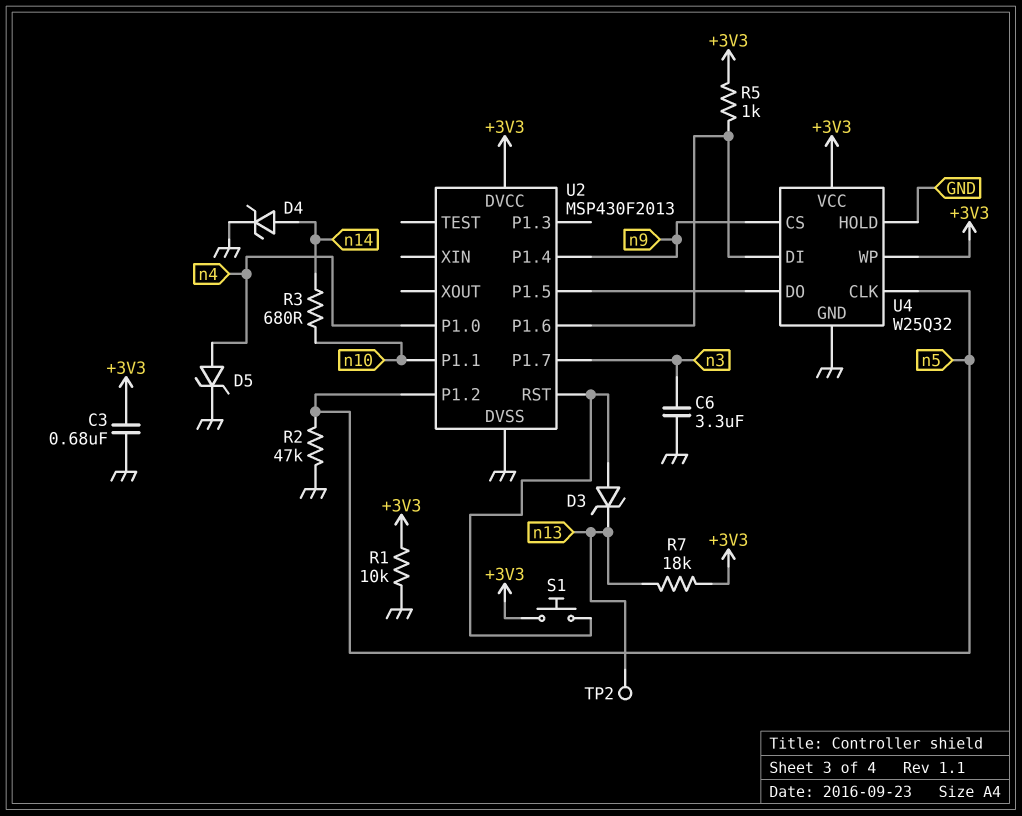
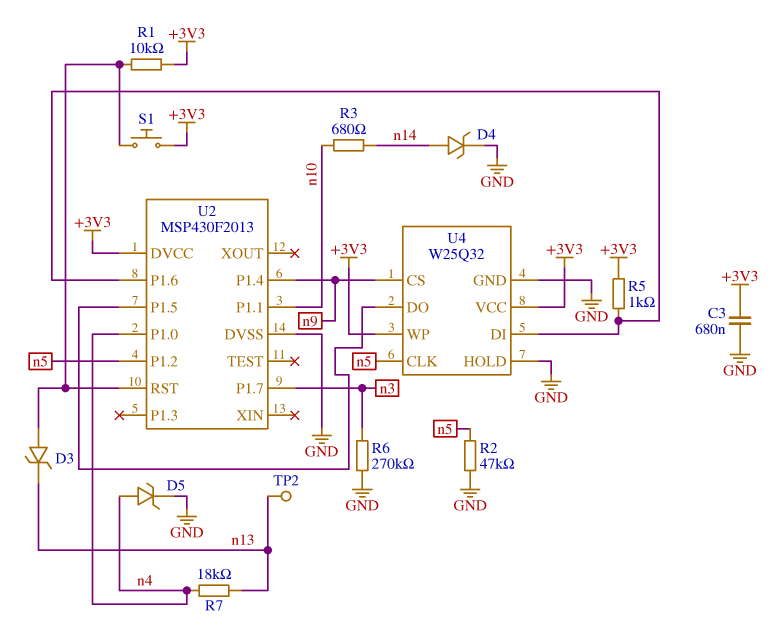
C6: 3.3uF (GND, n3) -> none
R1: 10k (+3V3, GND) -> 10k (+3V3, U2/RST)
R6: none -> 270k (GND, n3)
R7: 18k (+3V3, n13) -> 18k (n4, n13)

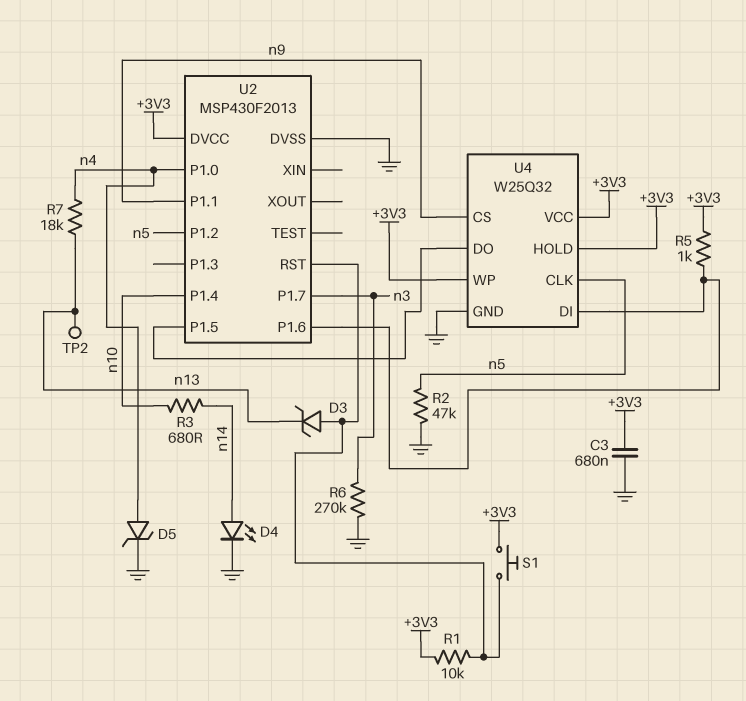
D4: zener (A n14, K GND) -> LED (A n14, K GND)
U2 pin P1.1: n10 -> n9
U2 pin P1.4: n9 -> n10
U4 pin HOLD: GND -> +3V3

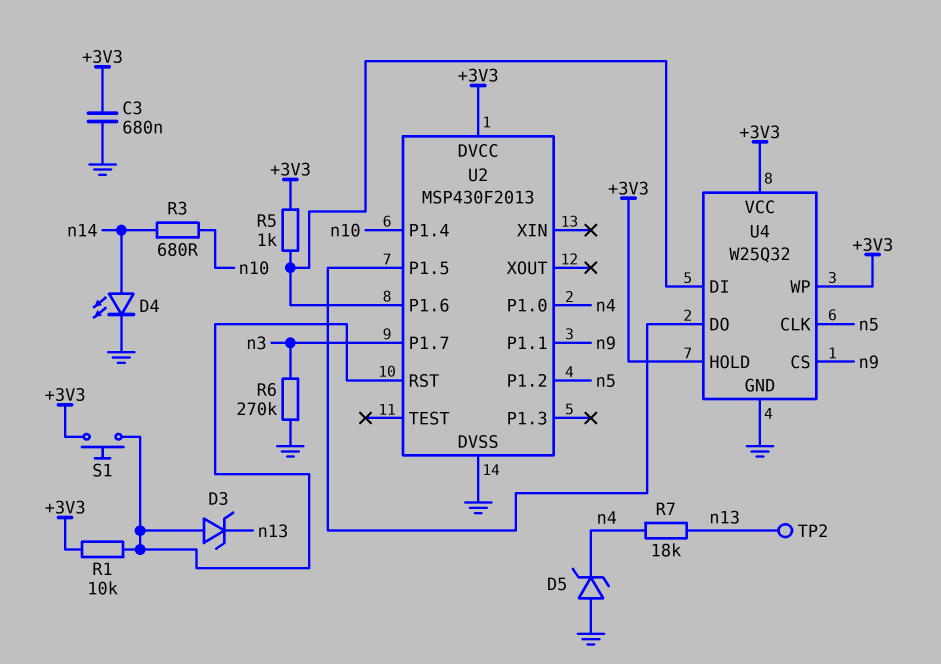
D5: zener (A n4, K GND) -> zener (A GND, K n4)
R2: 47k (GND, n5) -> none

